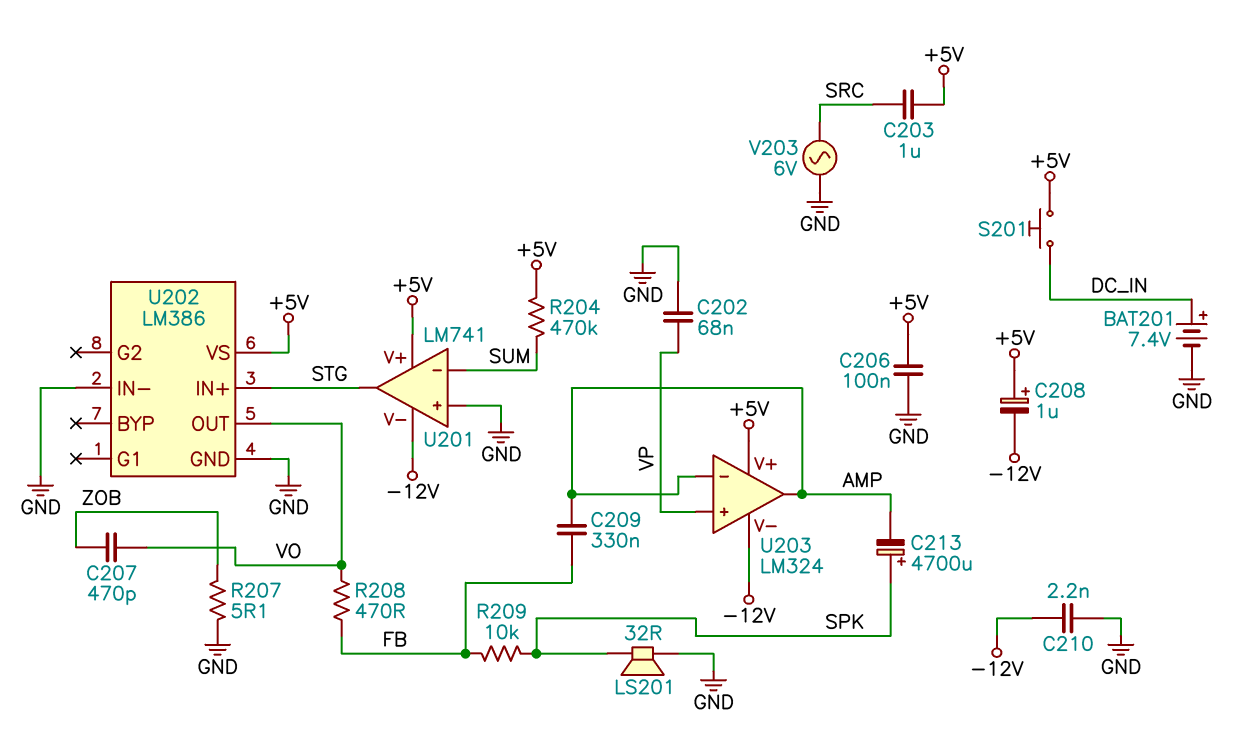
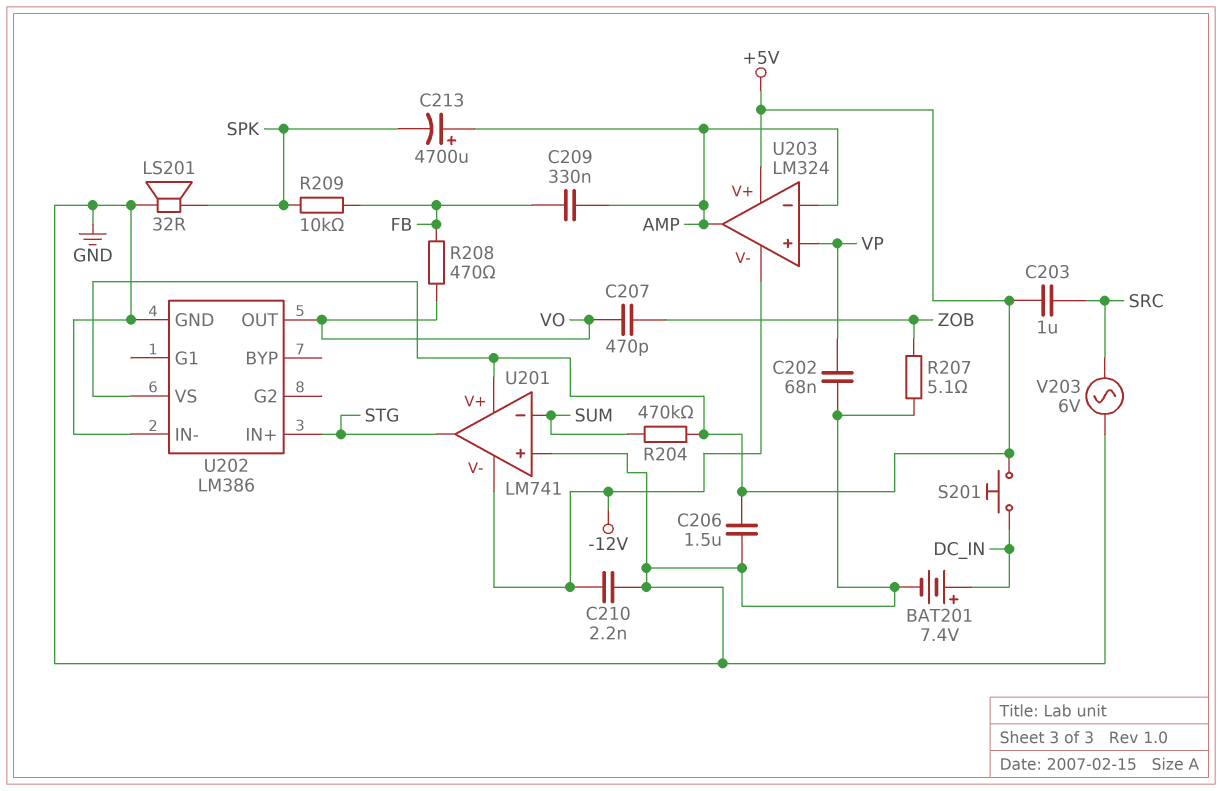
C206: 100nF (+5V, GND) -> 1.5uF (+5V, GND)
C208: 1uF (plus +5V, minus -12V) -> none
C213: 4700uF (plus SPK, minus AMP) -> 4700uF (plus AMP, minus SPK)

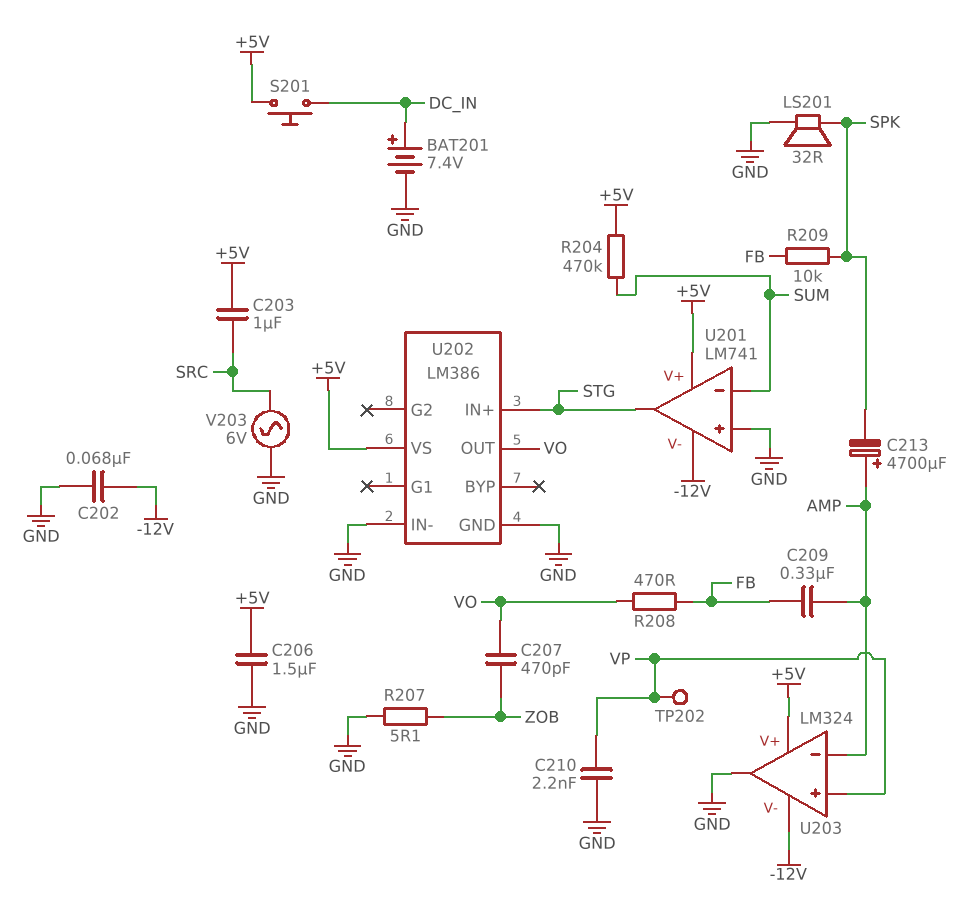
C202: 68nF (GND, VP) -> 68nF (-12V, GND)
C210: 2.2nF (-12V, GND) -> 2.2nF (GND, VP)
TP202: none -> test point (VP)
U203 pin out: AMP -> GND

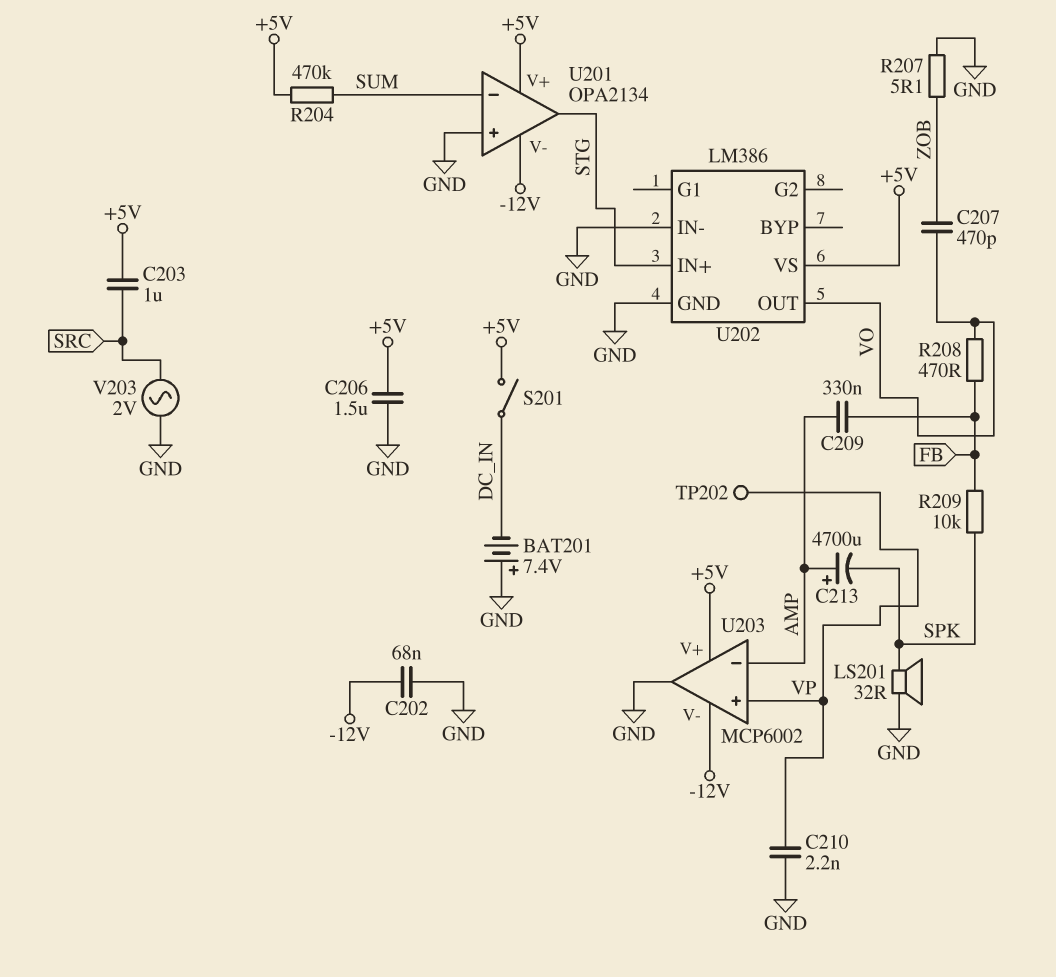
BAT201: 7.4V (plus DC_IN, minus GND) -> 7.4V (plus GND, minus DC_IN)
S201: button (+5V, DC_IN) -> switch (+5V, DC_IN)
U201: LM741 -> OPA2134
U203: LM324 -> MCP6002
V203: AC 6V (GND, SRC) -> AC 2V (GND, SRC)

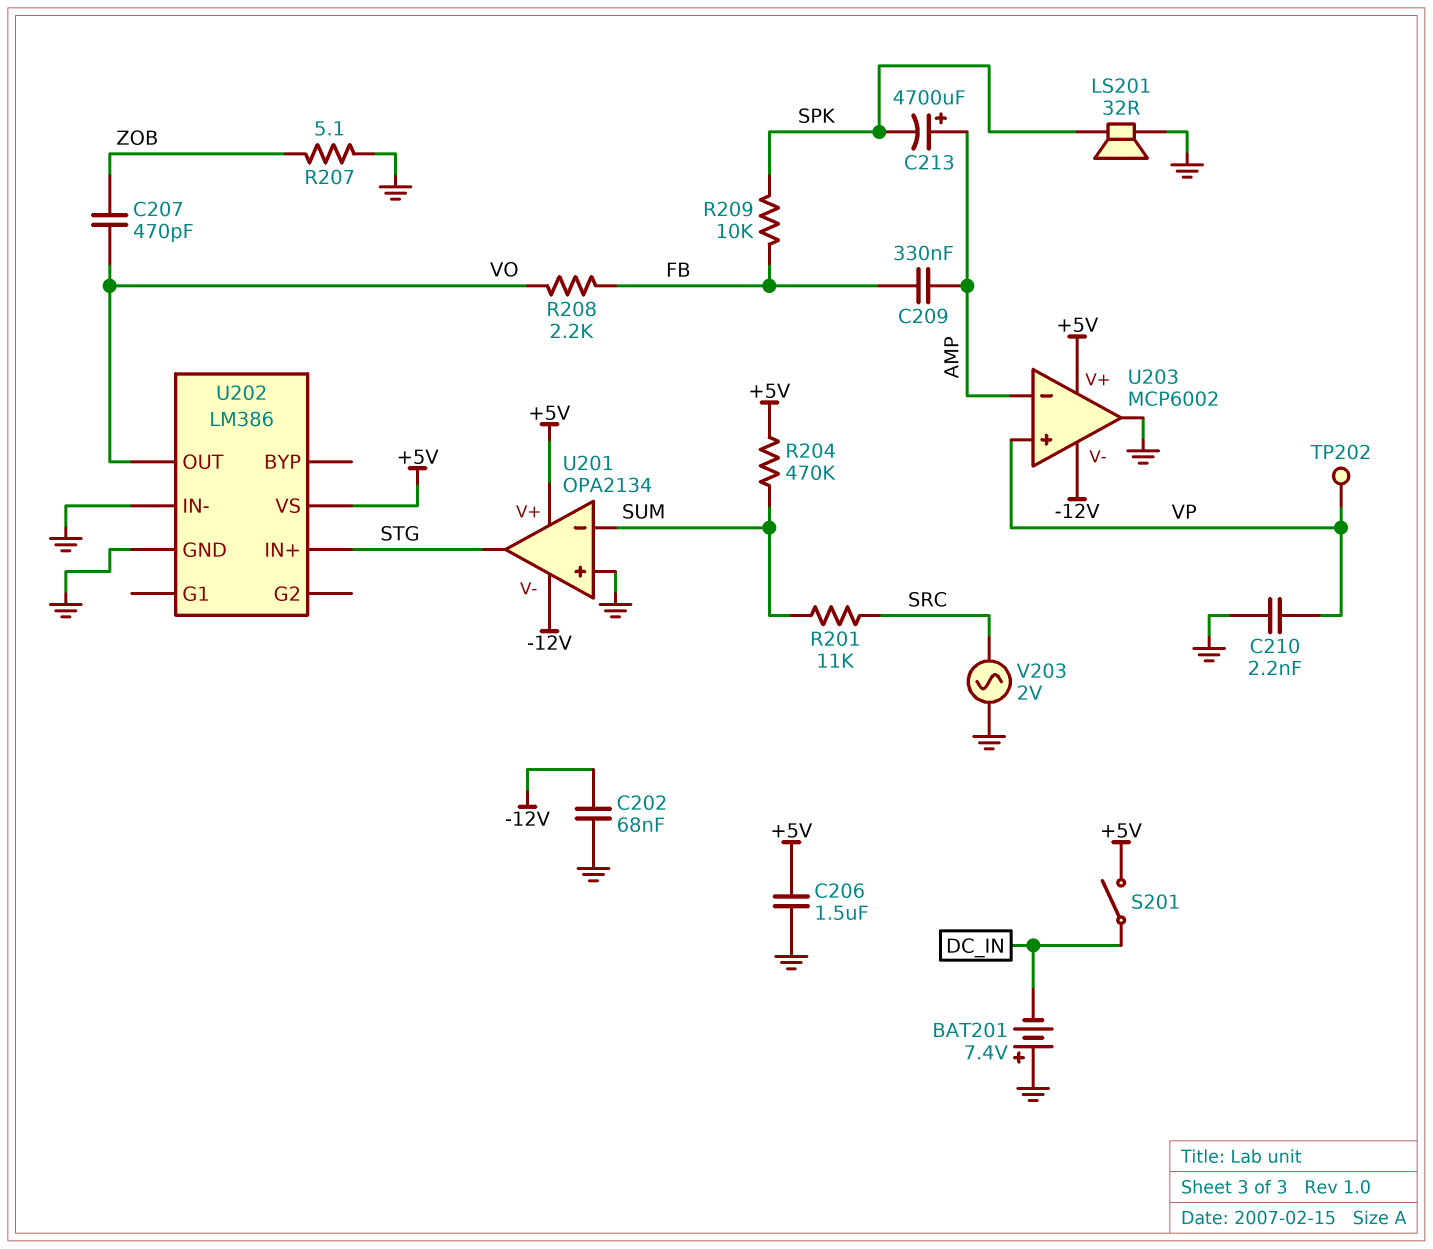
C203: 1uF (+5V, SRC) -> none
R201: none -> 11k (SRC, SUM)
R208: 470 (FB, VO) -> 2.2k (FB, VO)

